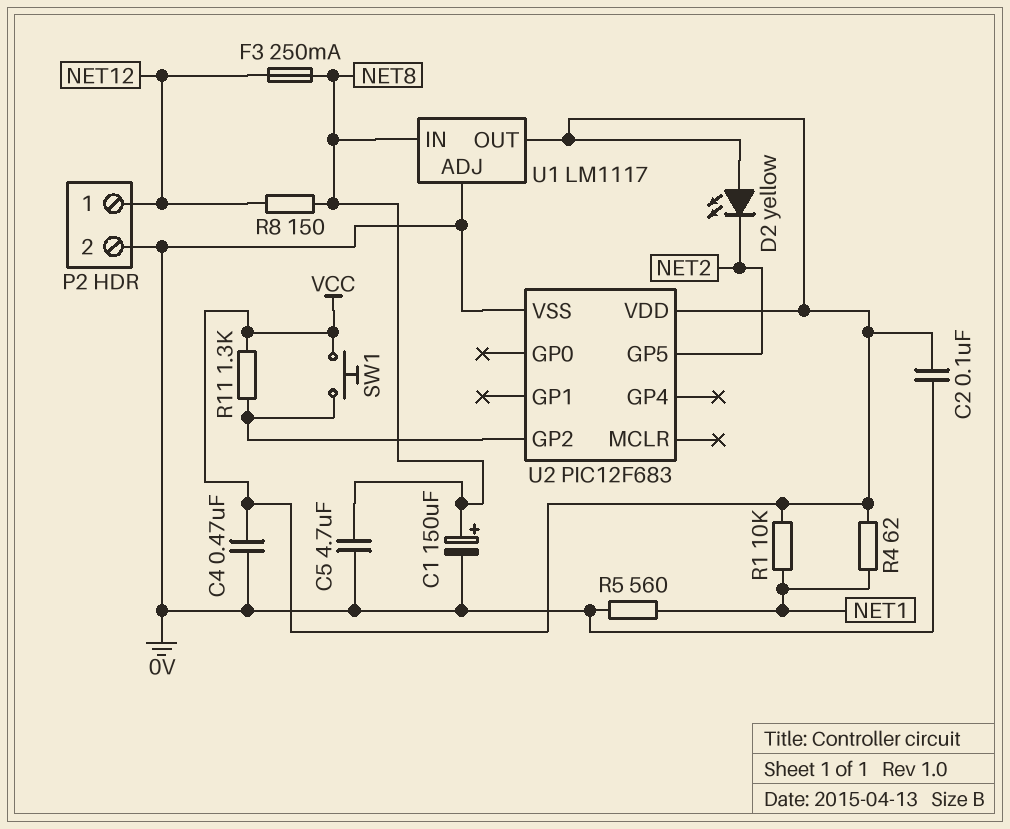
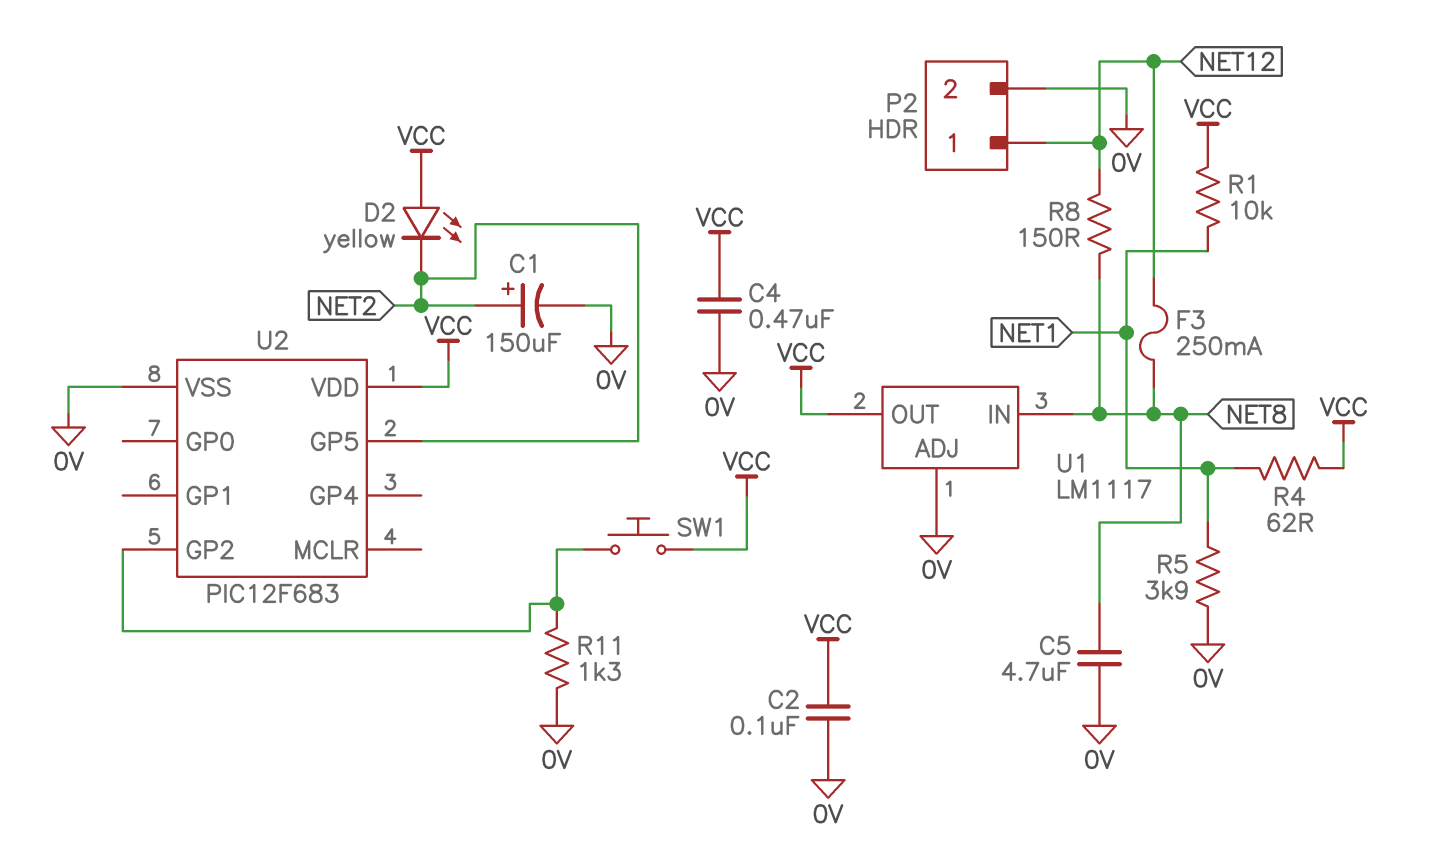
C1: 150uF (plus NET8, minus 0V) -> 150uF (plus NET2, minus 0V)
R5: 560 (0V, NET1) -> 3.9k (0V, NET1)
R11: 1.3k (U2/GP2, VCC) -> 1.3k (0V, U2/GP2)

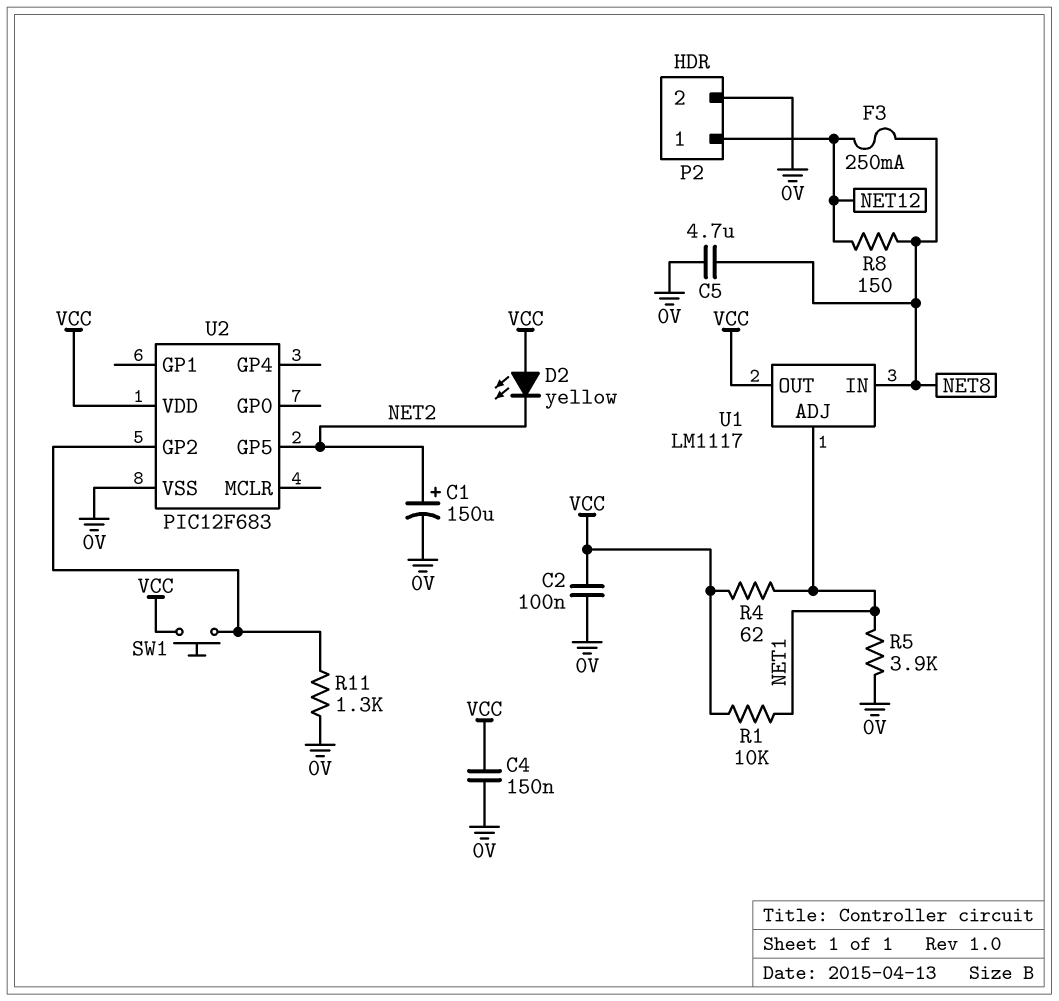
C4: 470nF (0V, VCC) -> 150nF (0V, VCC)
U1 pin ADJ: 0V -> NET1

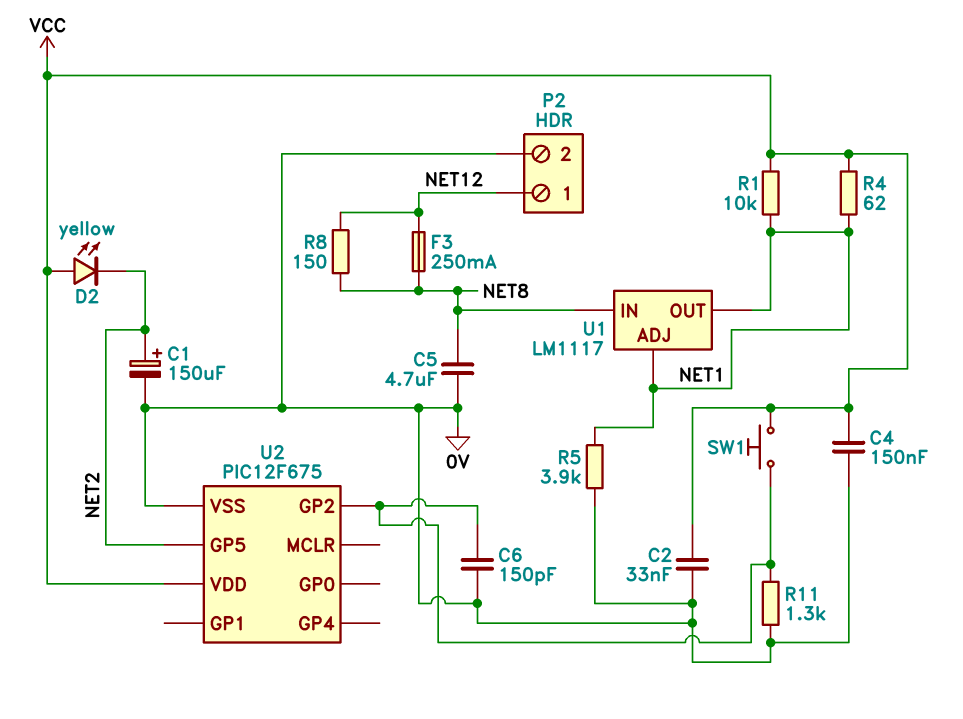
C2: 100nF (0V, VCC) -> 33nF (0V, VCC)
C6: none -> 150pF (0V, U2/GP2)
U1 pin OUT: VCC -> NET1
U2: PIC12F683 -> PIC12F675

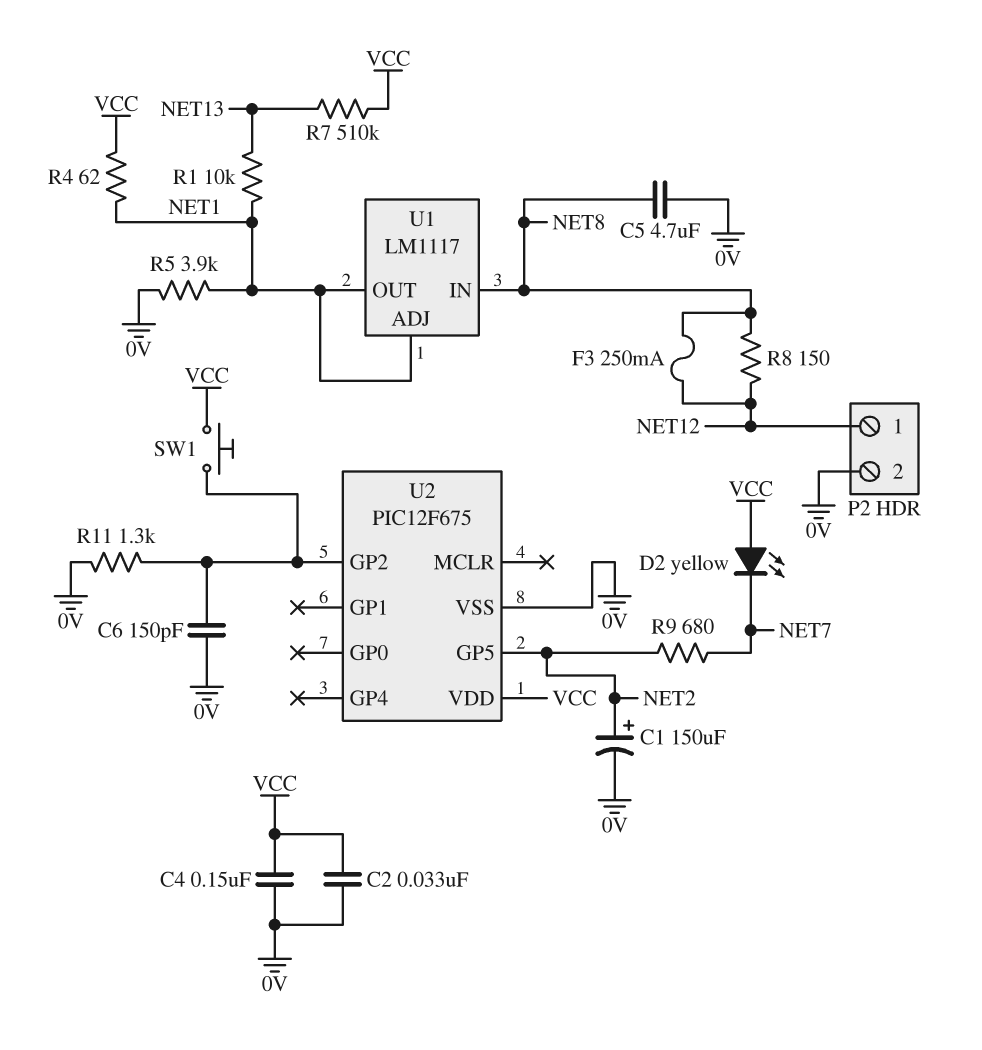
D2: LED yellow (A VCC, K NET2) -> LED yellow (A VCC, K NET7)
R1: 10k (NET1, VCC) -> 10k (NET1, NET13)
R7: none -> 510k (NET13, VCC)
R9: none -> 680 (NET2, NET7)

